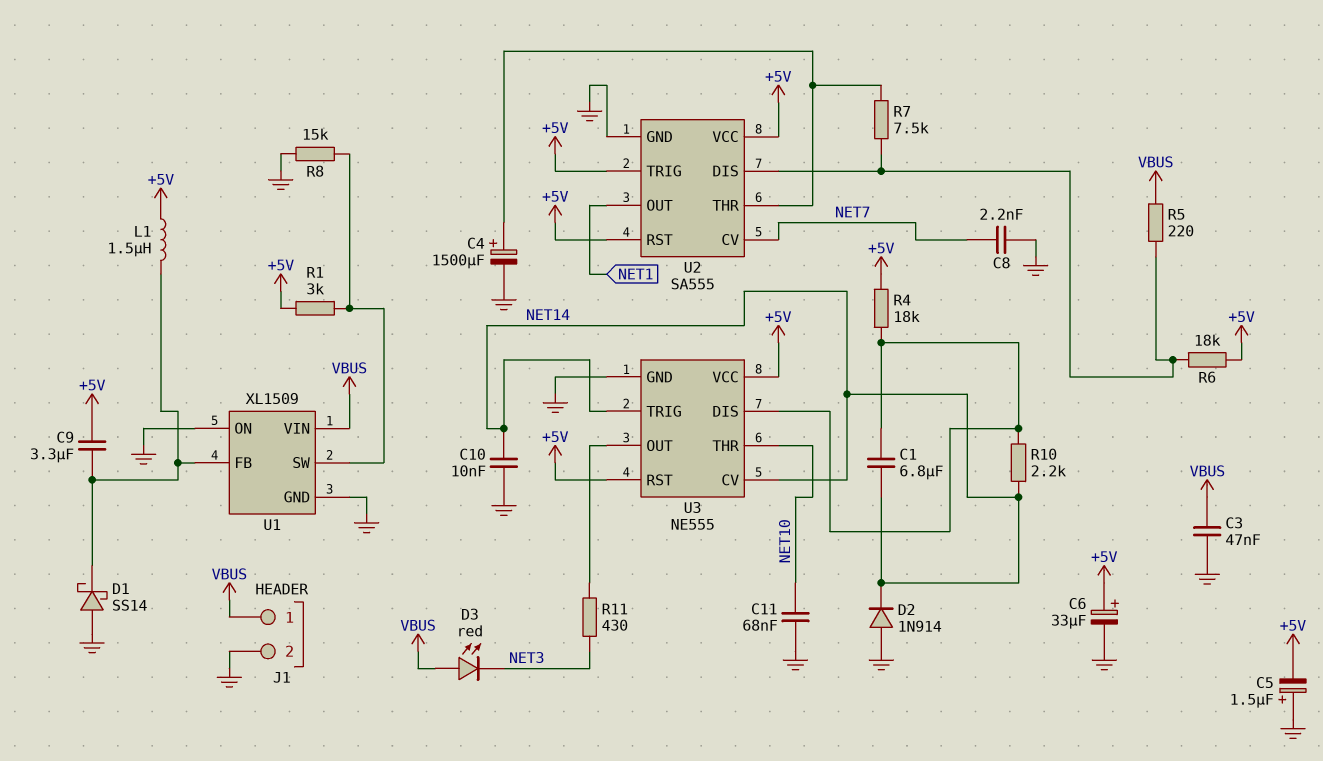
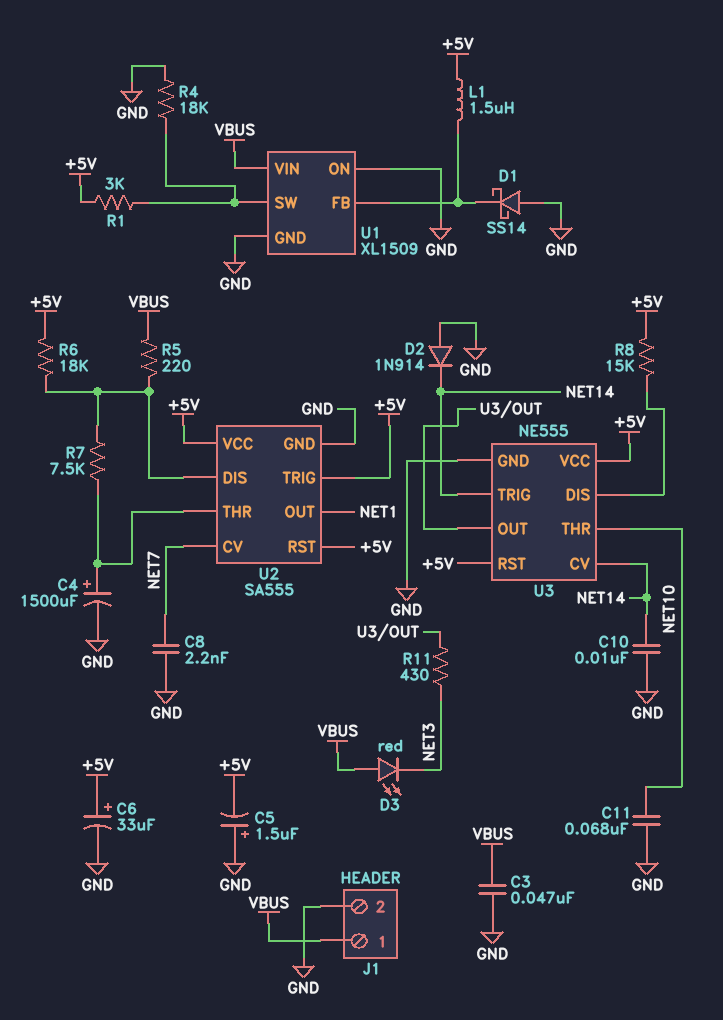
C1: 6.8uF (NET14, U3/DIS) -> none
C9: 3.3uF (+5V, U1/FB) -> none
R4: 18k (+5V, U3/DIS) -> 18k (GND, U1/SW)
R8: 15k (GND, U1/SW) -> 15k (+5V, U3/DIS)
R10: 2.2k (NET14, U3/DIS) -> none

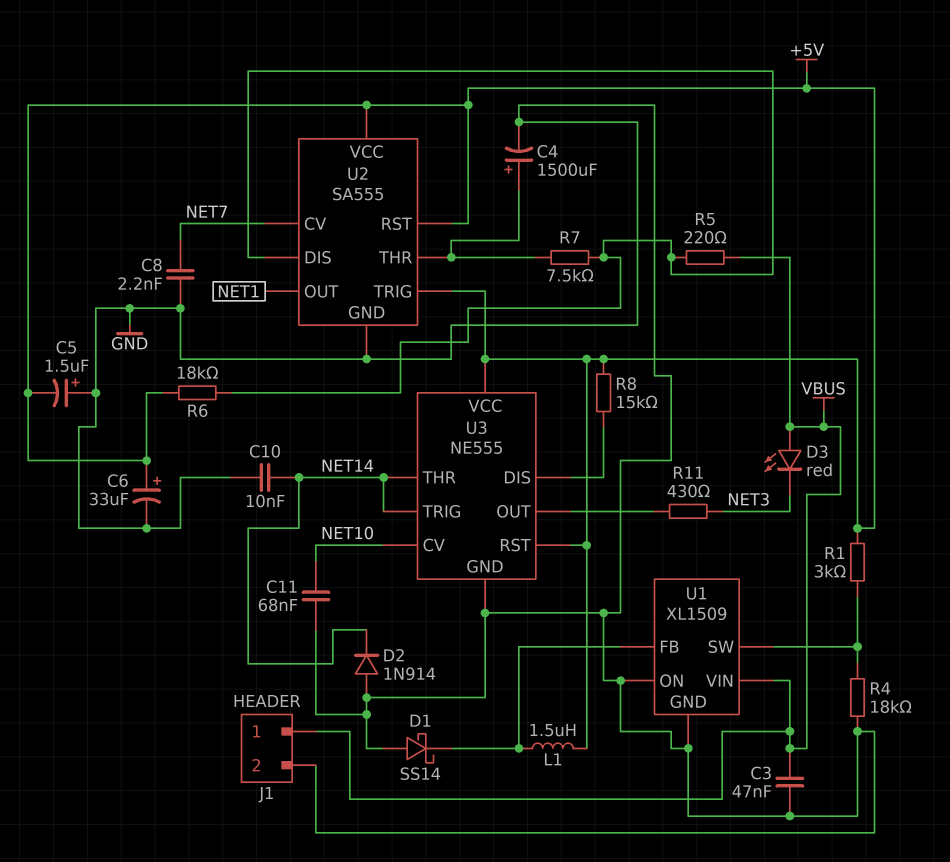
U3 pin CV: NET14 -> NET10
U3 pin THR: NET10 -> NET14

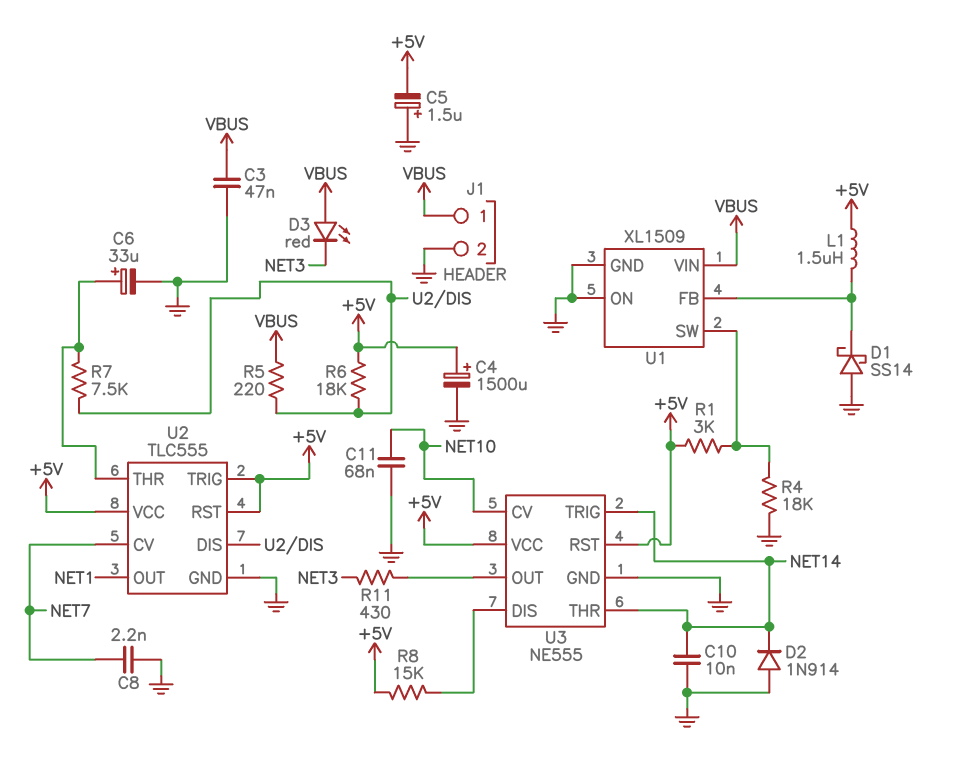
C4: 1500uF (plus U2/THR, minus GND) -> 1500uF (plus +5V, minus GND)
C6: 33uF (plus +5V, minus GND) -> 33uF (plus U2/THR, minus GND)
U2: SA555 -> TLC555

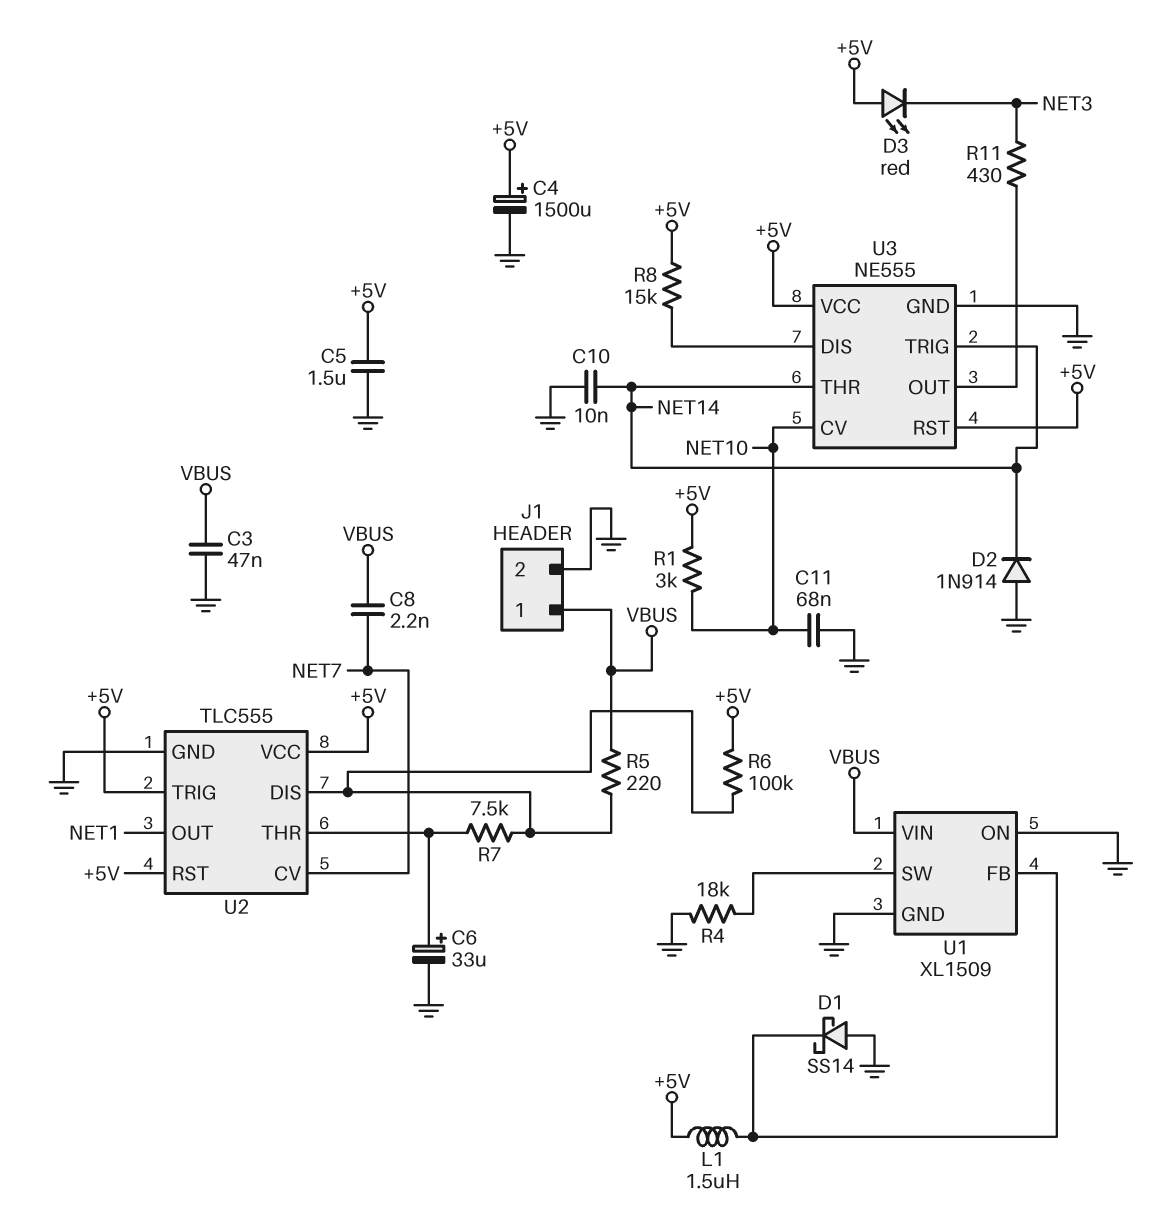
C5: 1.5uF (plus GND, minus +5V) -> 1.5uF (+5V, GND)
C8: 2.2nF (GND, NET7) -> 2.2nF (NET7, VBUS)
D3: LED red (A VBUS, K NET3) -> LED red (A +5V, K NET3)
R1: 3k (+5V, U1/SW) -> 3k (+5V, NET10)
R6: 18k (+5V, U2/DIS) -> 100k (+5V, U2/DIS)

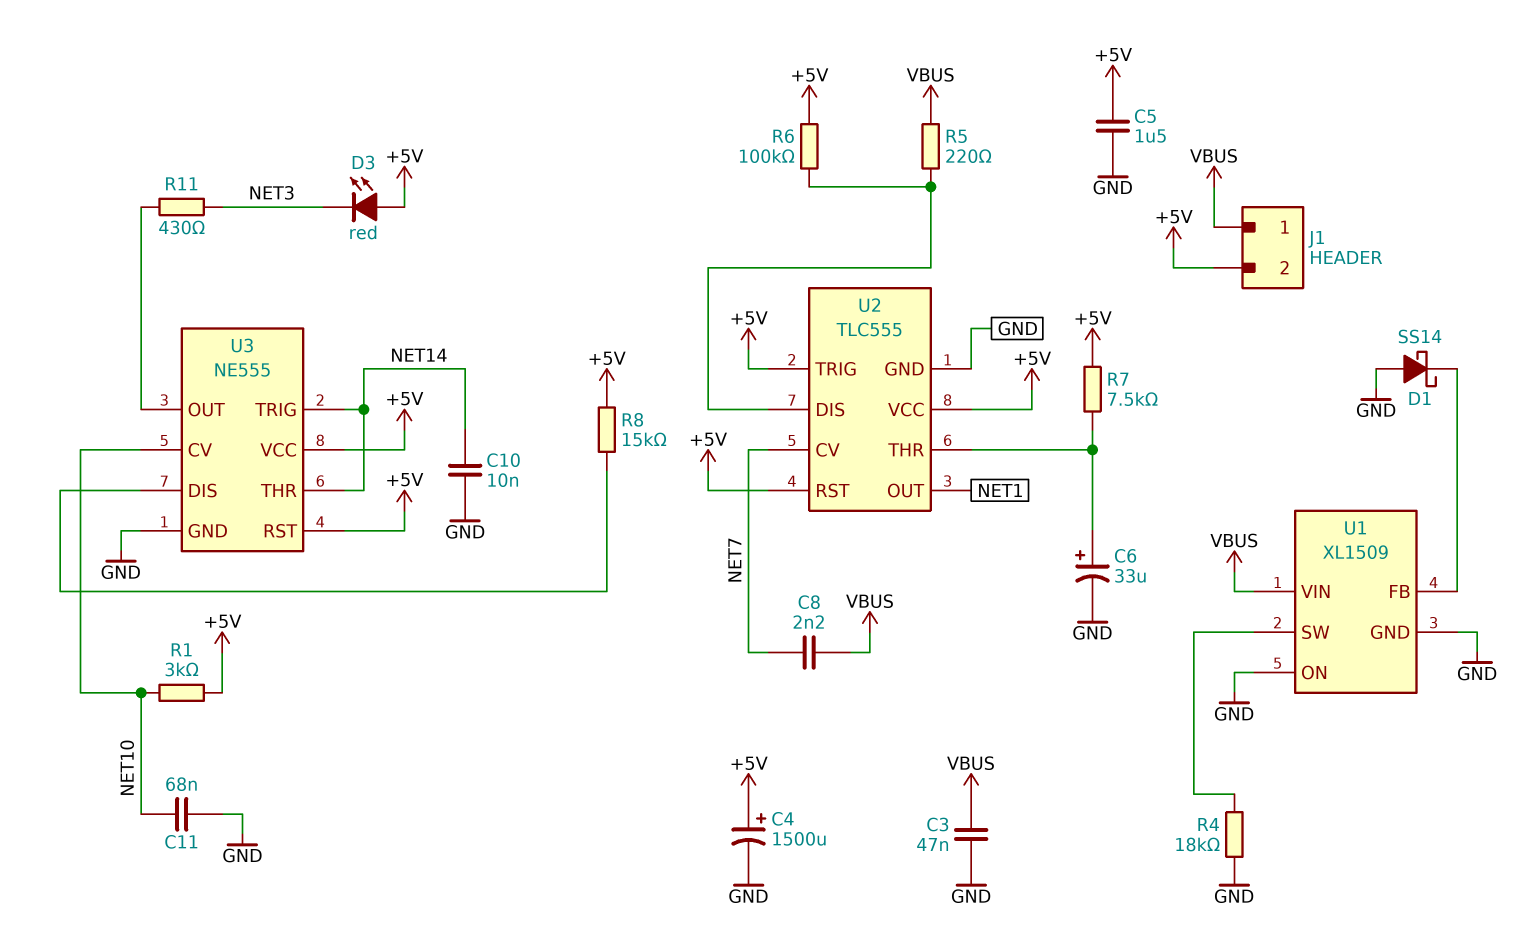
D2: diode 1N914 (A GND, K NET14) -> none
J1 pin 2: GND -> +5V
L1: 1.5uH (+5V, U1/FB) -> none
R7: 7.5k (U2/DIS, U2/THR) -> 7.5k (+5V, U2/THR)

